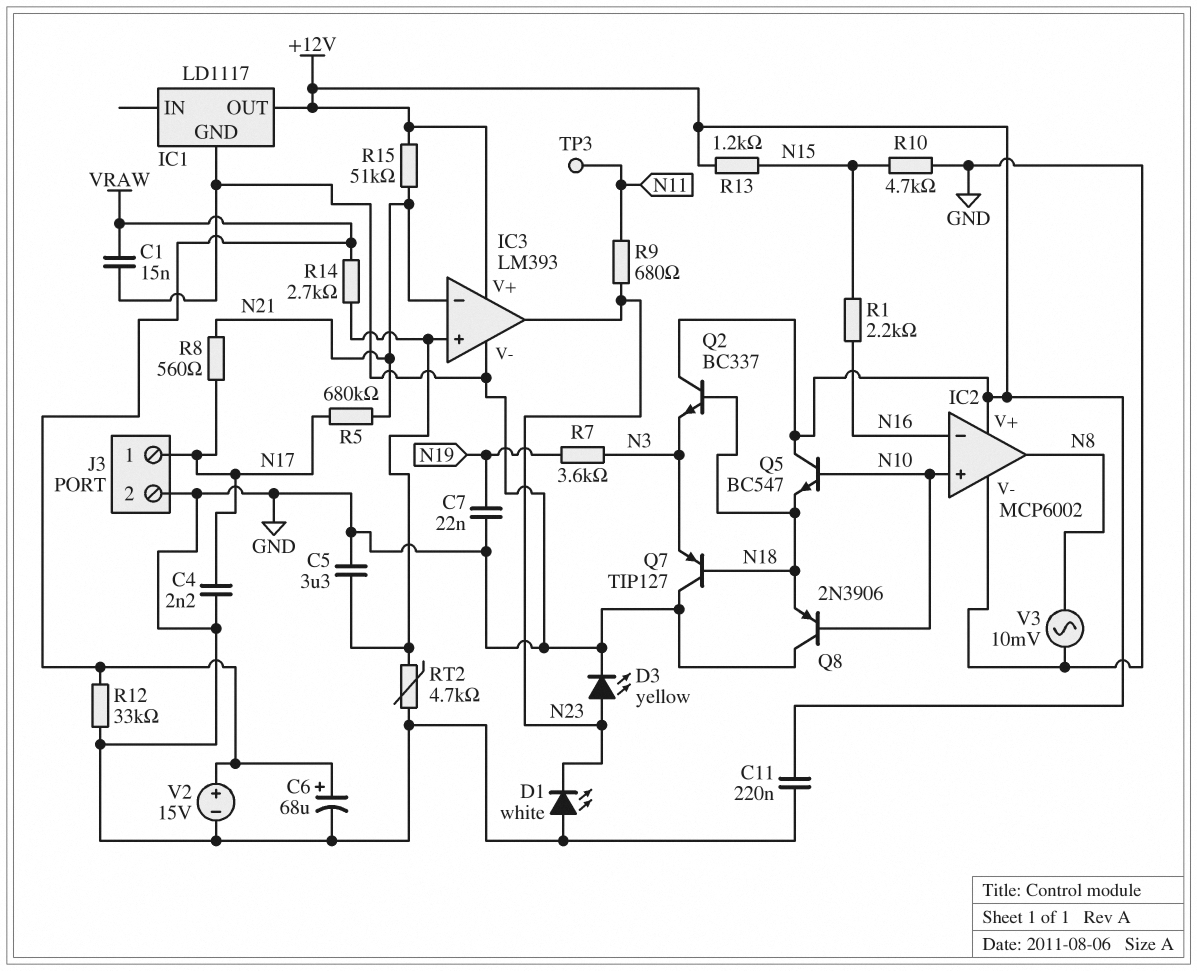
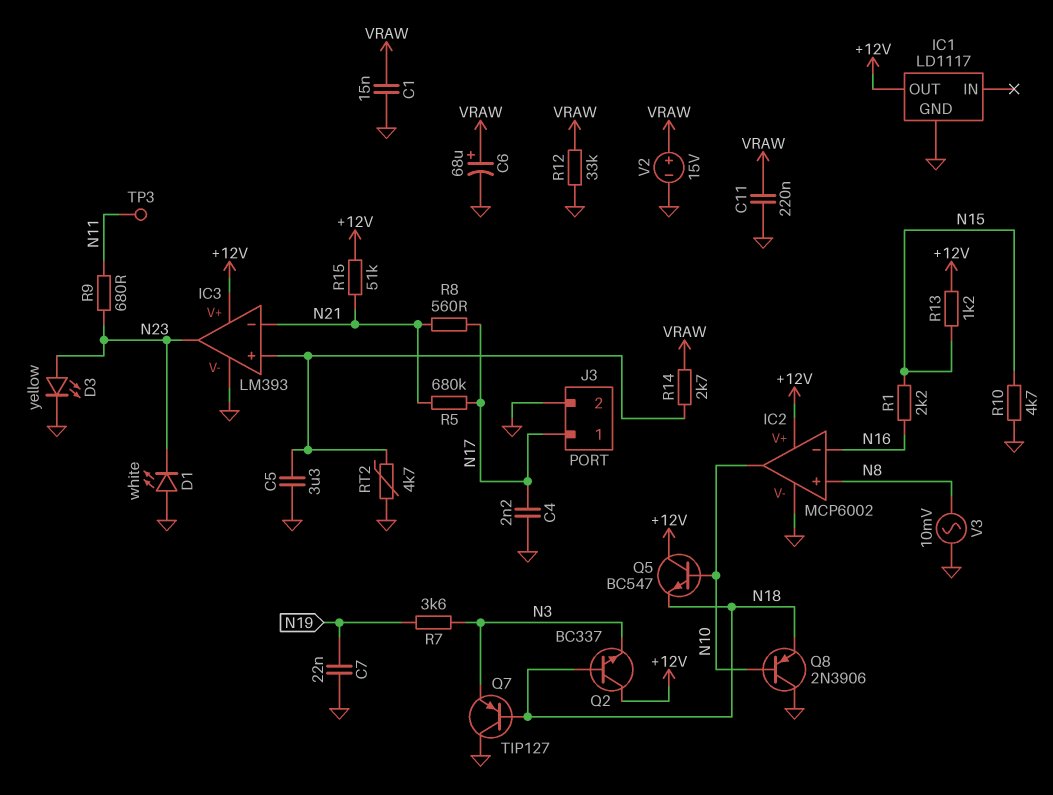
C11: 220nF (+12V, GND) -> 220nF (GND, VRAW)
IC2 pin in+: N10 -> N8
IC2 pin out: N8 -> N10

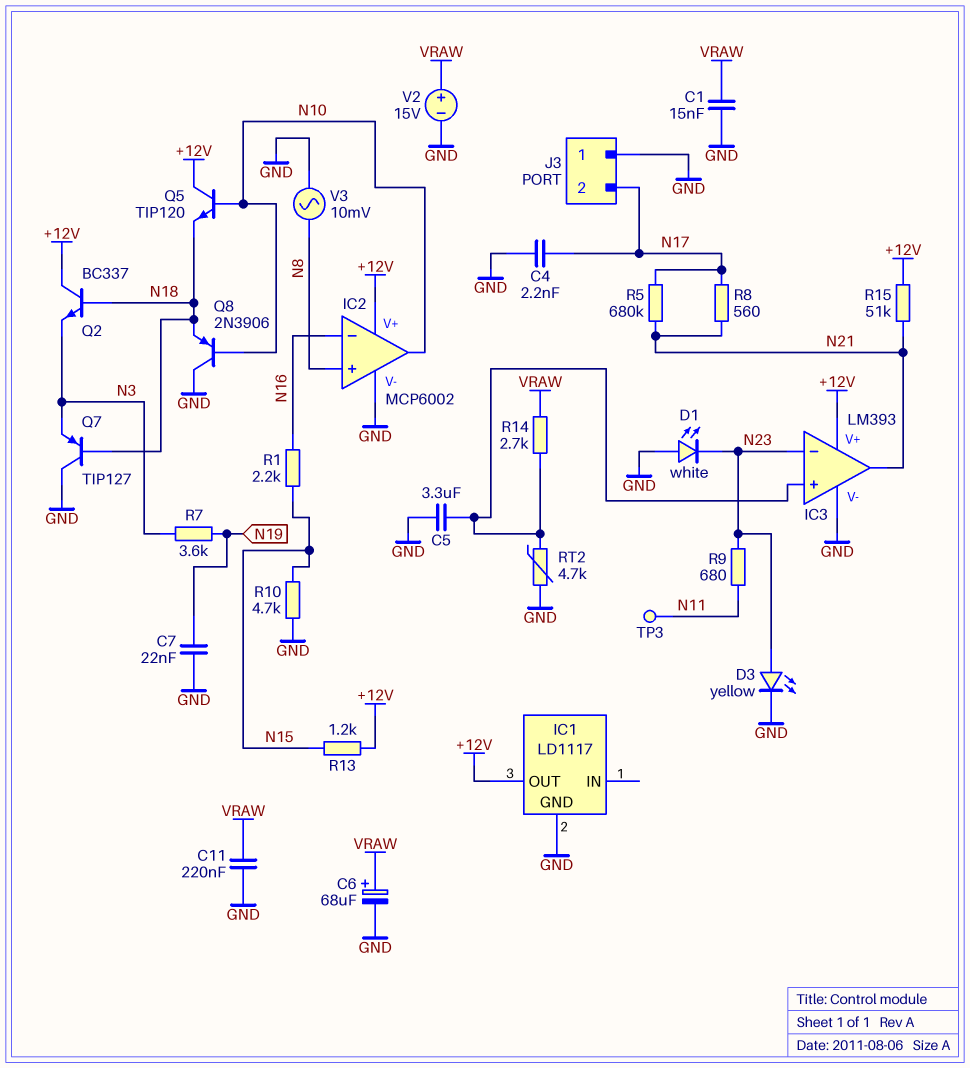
IC3 pin in-: N21 -> N23
IC3 pin out: N23 -> N21
J3 pin 1: N17 -> GND
J3 pin 2: GND -> N17
Q5: NPN BC547 (B N10, C +12V, E N18) -> NPN TIP120 (B N10, C +12V, E N18)
R12: 33k (GND, VRAW) -> none

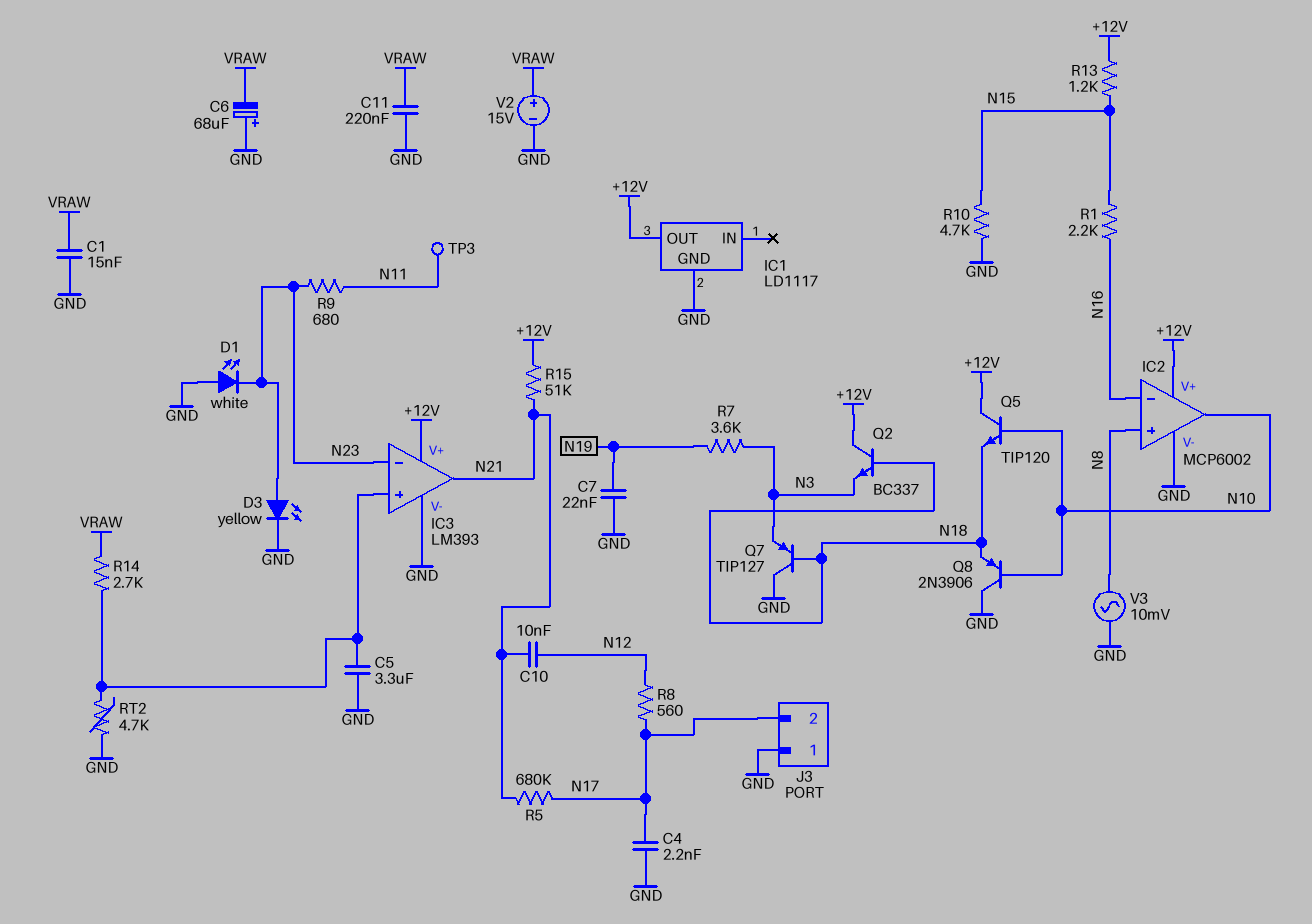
C6: 68uF (plus VRAW, minus GND) -> 68uF (plus GND, minus VRAW)
C10: none -> 10nF (N12, N21)
R8: 560 (N17, N21) -> 560 (N12, N17)

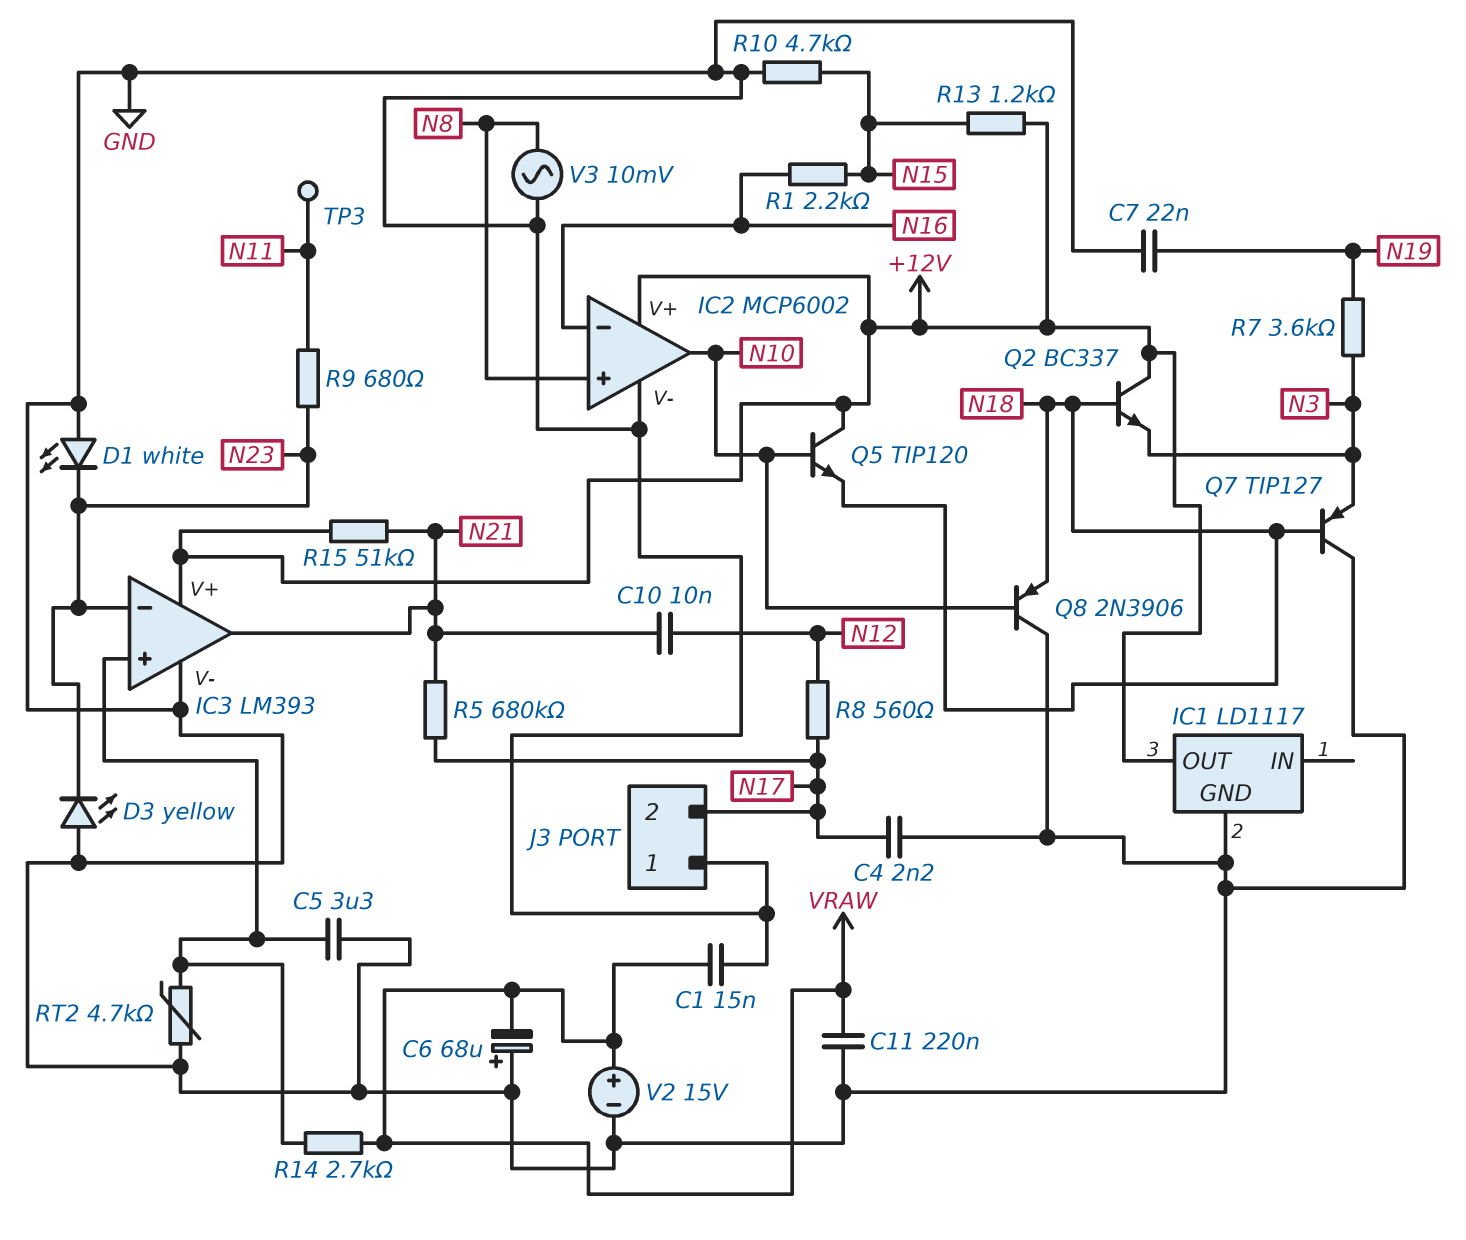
D3: LED yellow (A N23, K GND) -> LED yellow (A GND, K N23)

